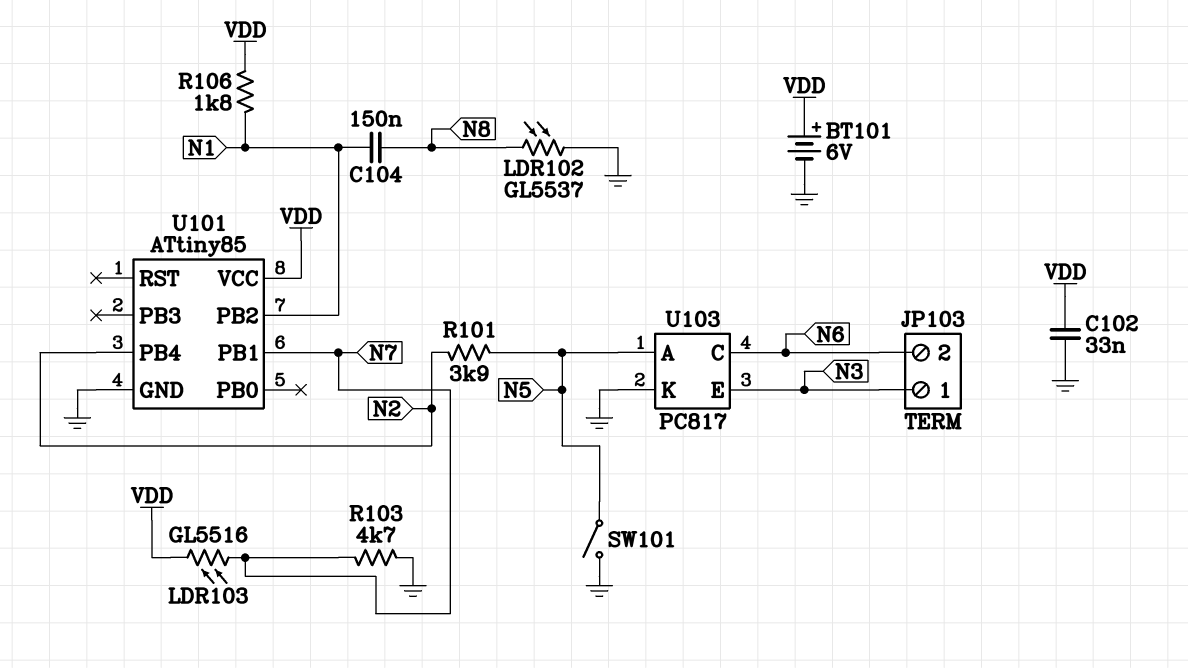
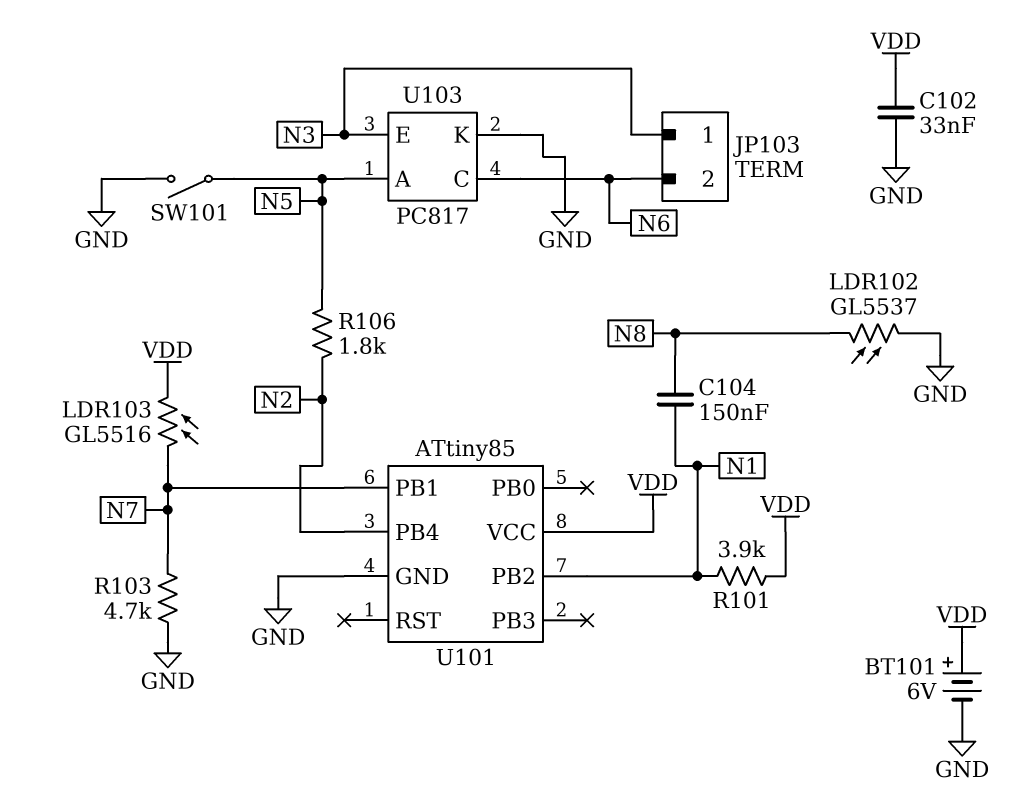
R101: 3.9k (N2, N5) -> 3.9k (N1, VDD)
R106: 1.8k (N1, VDD) -> 1.8k (N2, N5)

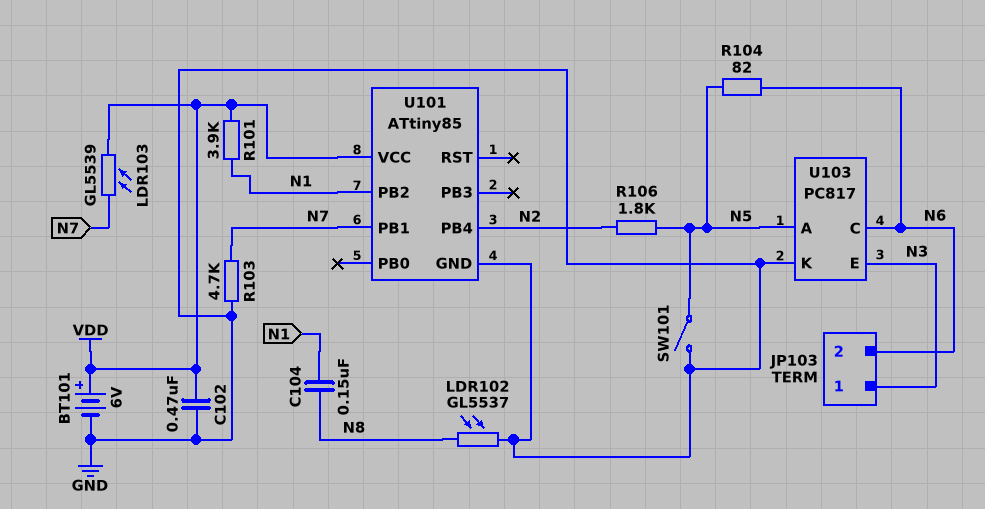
C102: 33nF (GND, VDD) -> 470nF (GND, VDD)
LDR103: GL5516 (N7, VDD) -> GL5539 (N7, VDD)
R104: none -> 82 (N5, N6)

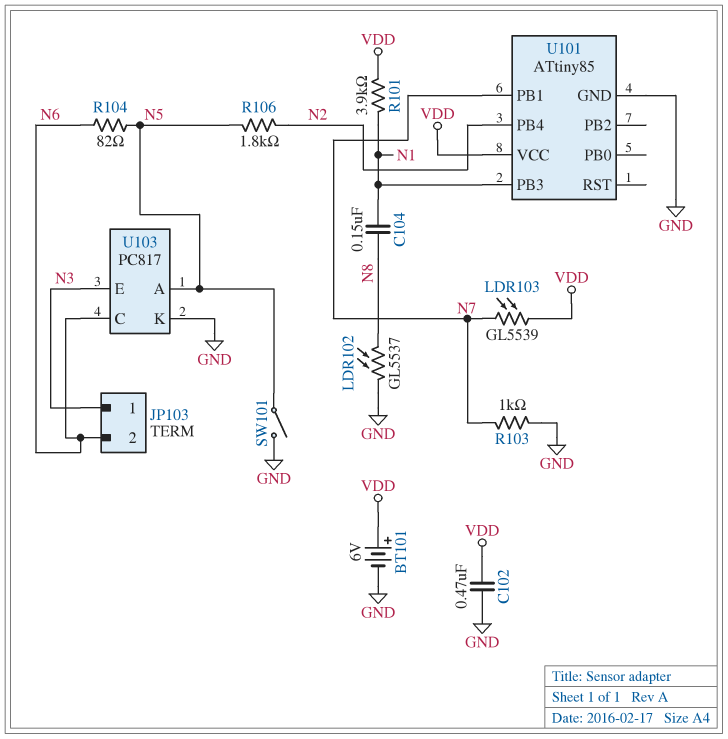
R103: 4.7k (GND, N7) -> 1k (GND, N7)
U101 pin PB2: N1 -> none
U101 pin PB3: none -> N1

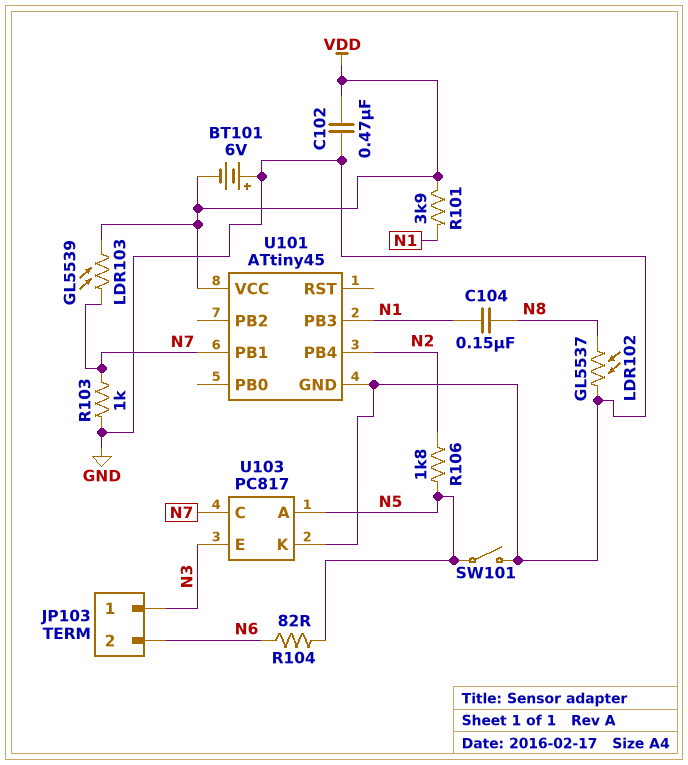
BT101: 6V (plus VDD, minus GND) -> 6V (plus GND, minus VDD)
U101: ATtiny85 -> ATtiny45
U103 pin C: N6 -> N7

